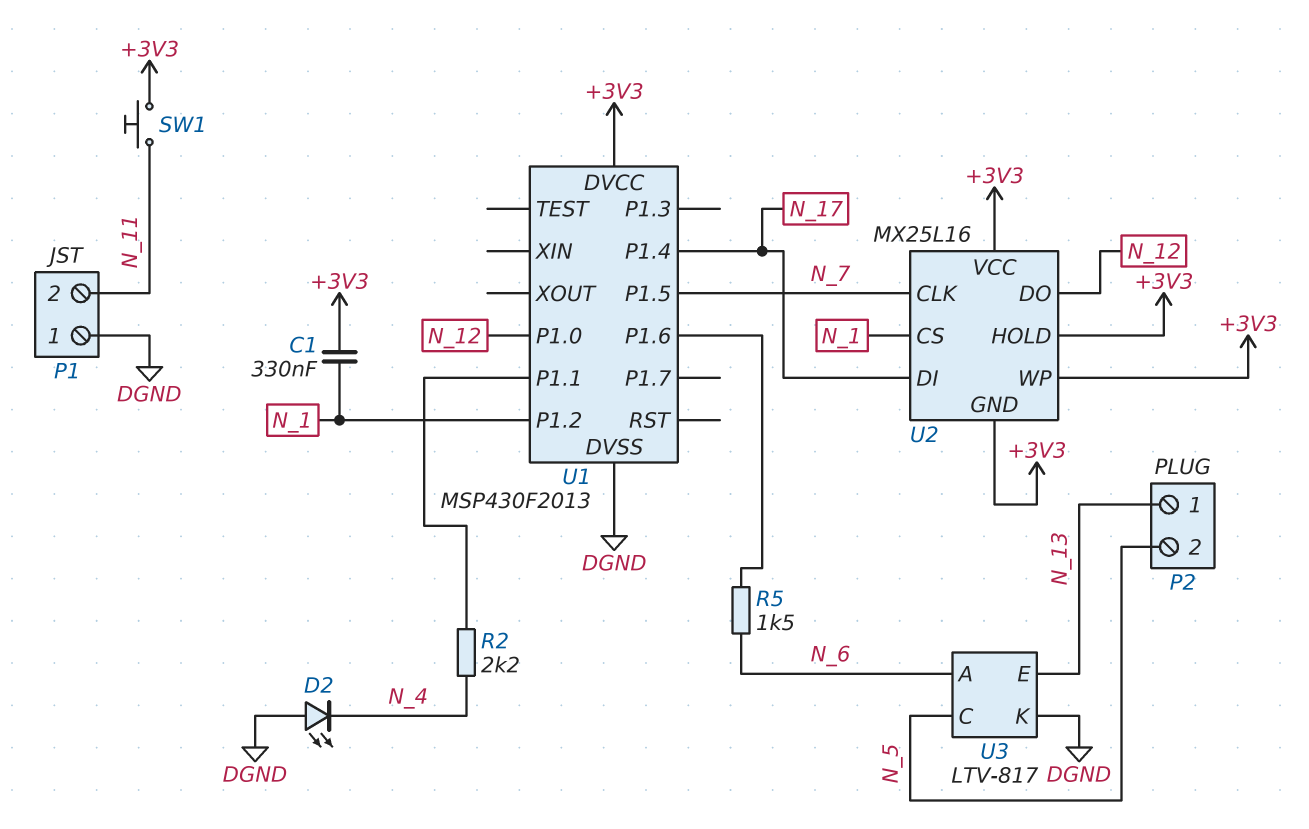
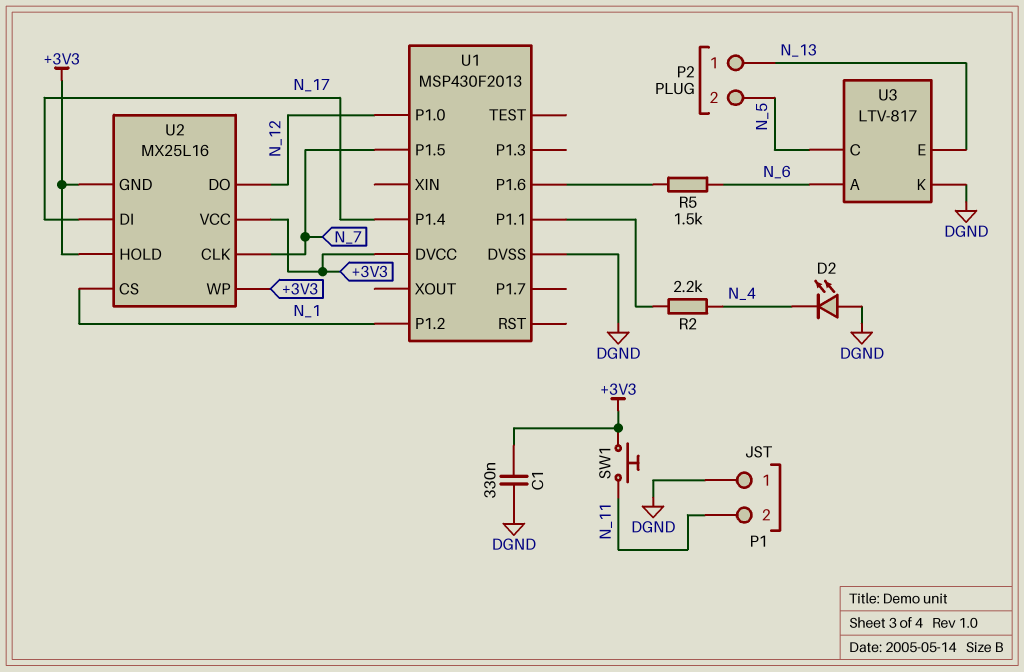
C1: 330nF (+3V3, N_1) -> 330nF (+3V3, DGND)

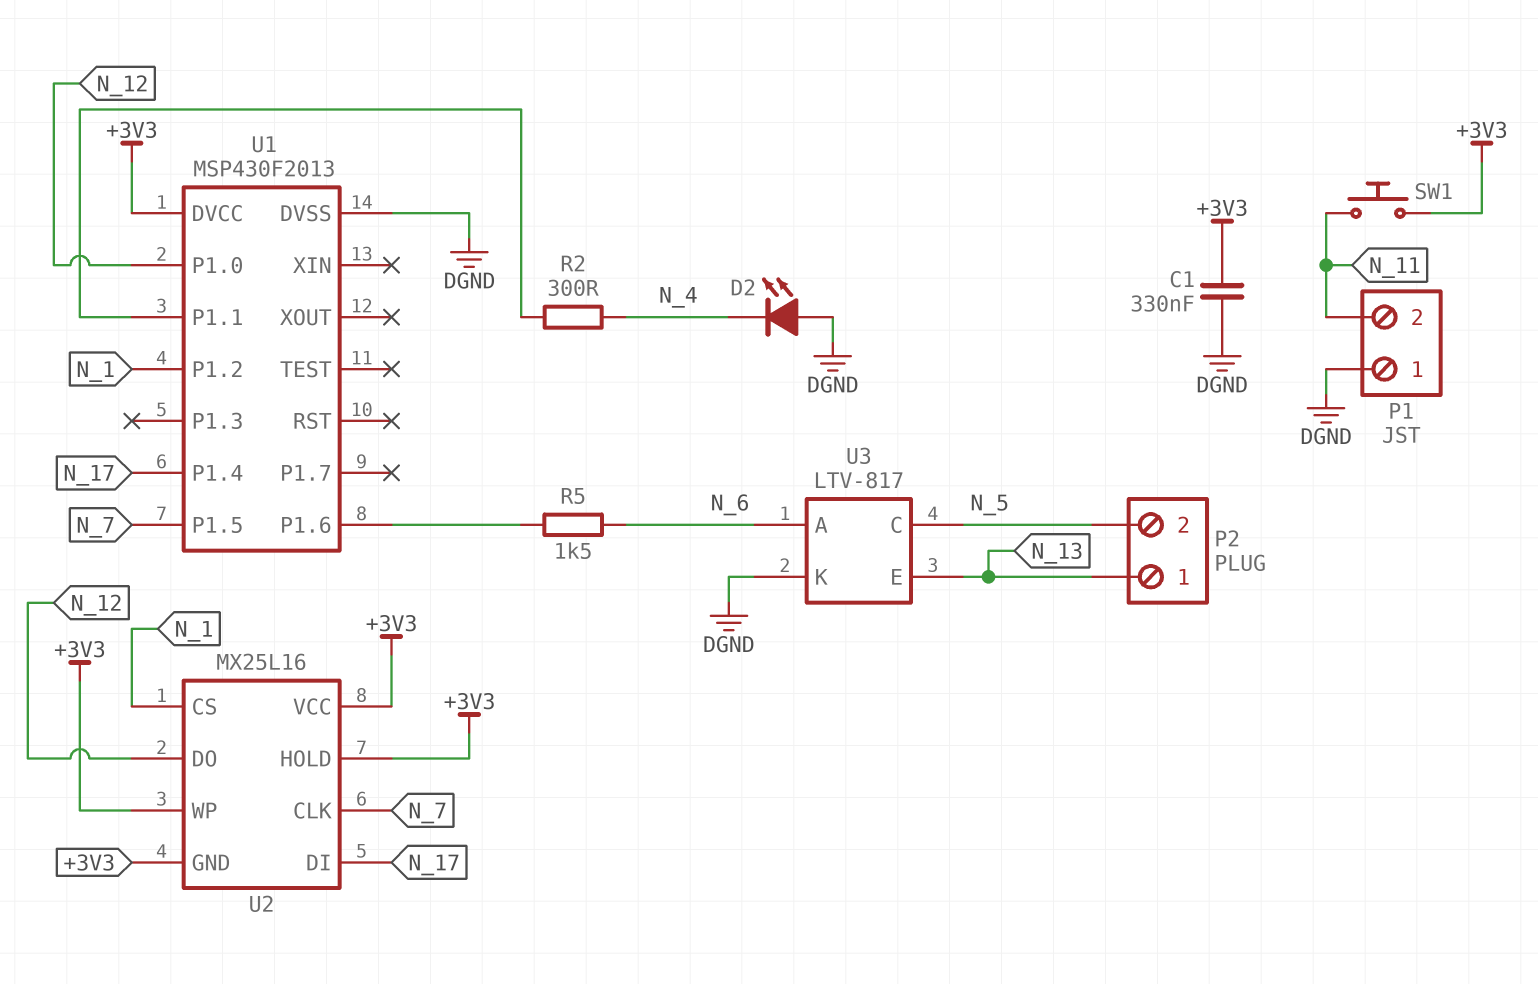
R2: 2.2k (N_4, U1/P1.1) -> 300 (N_4, U1/P1.1)

